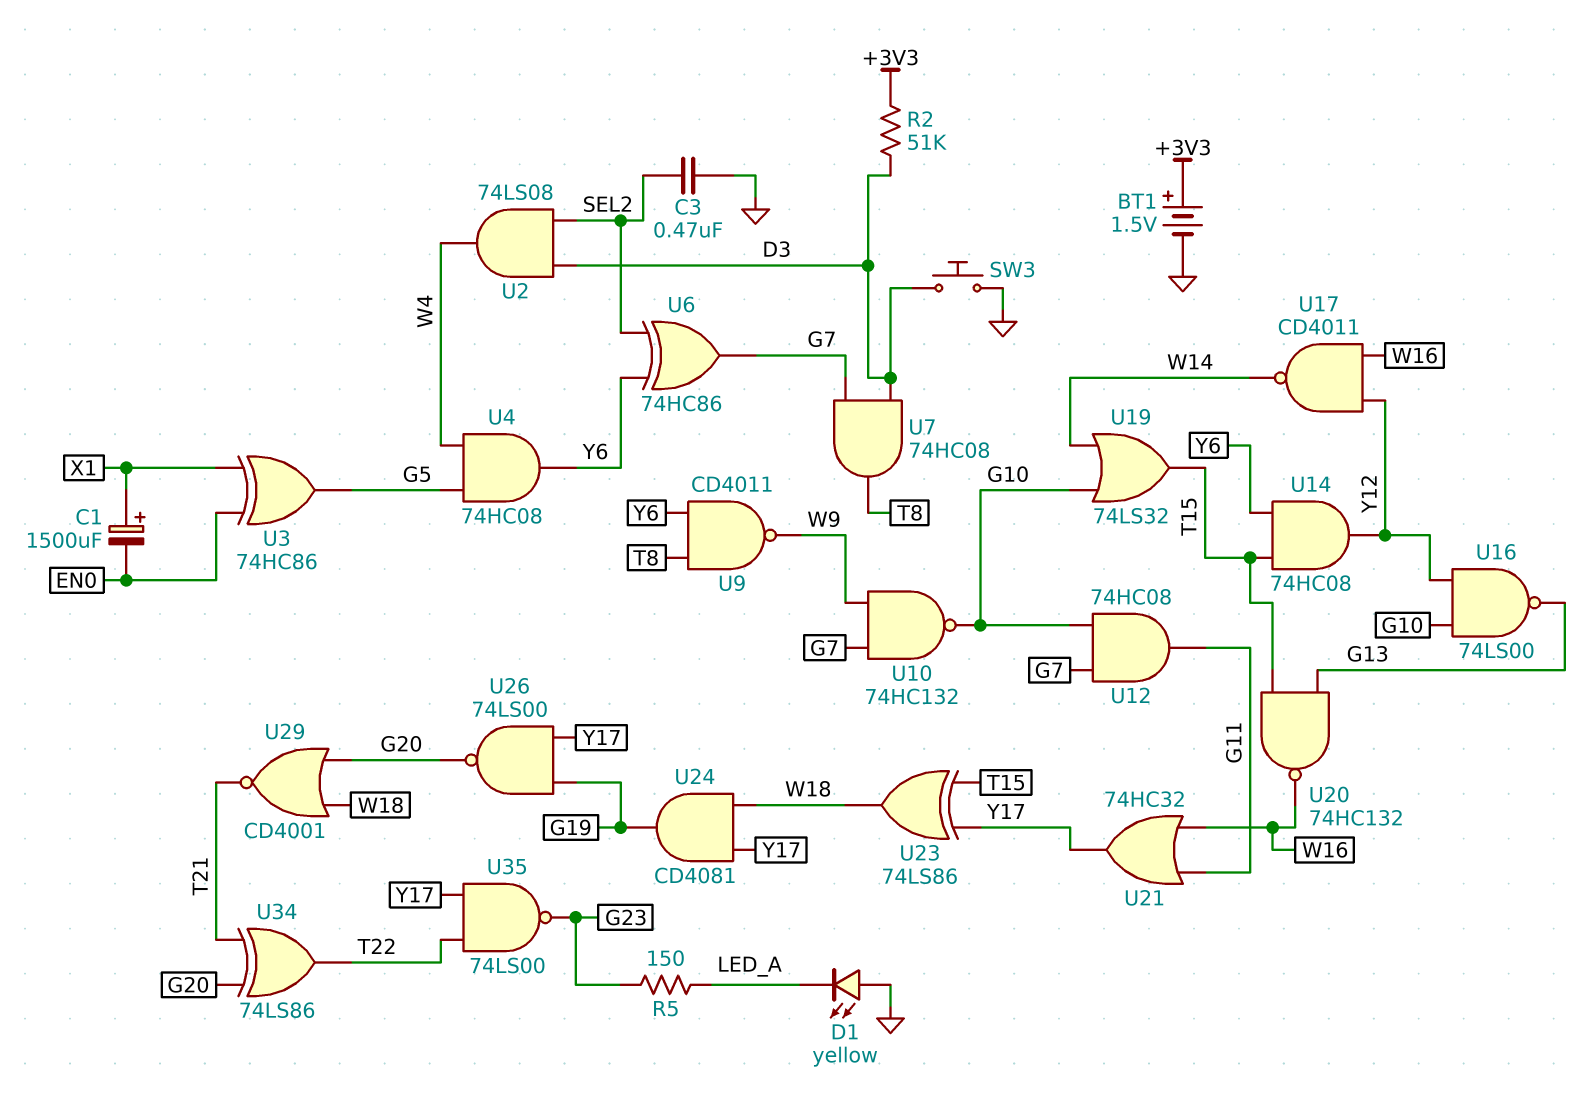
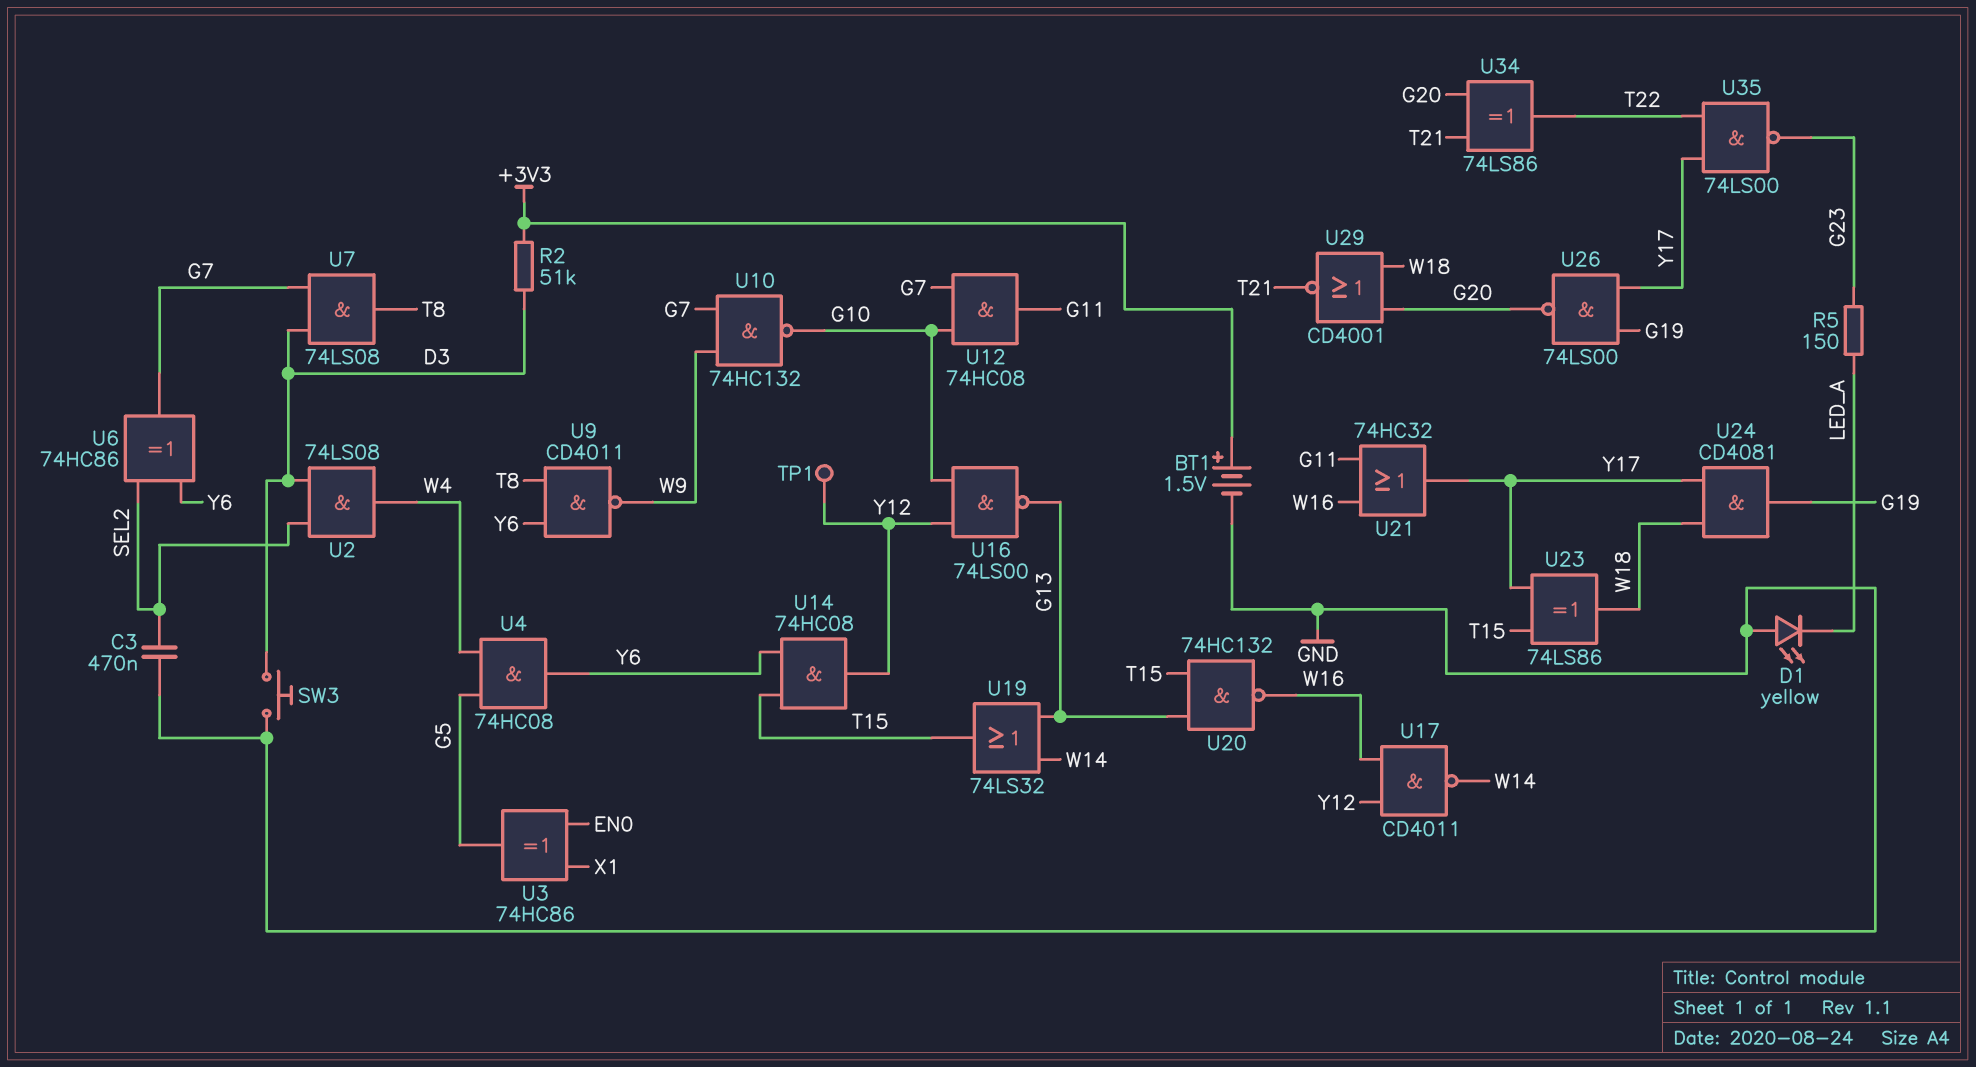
C1: 1500uF (plus X1, minus EN0) -> none
TP1: none -> test point (Y12)
U7: AND 74HC08 (in D3, in G7, out T8) -> AND 74LS08 (in D3, in G7, out T8)
U19: OR 74LS32 (in G10, in W14, out T15) -> OR 74LS32 (in G13, in W14, out T15)

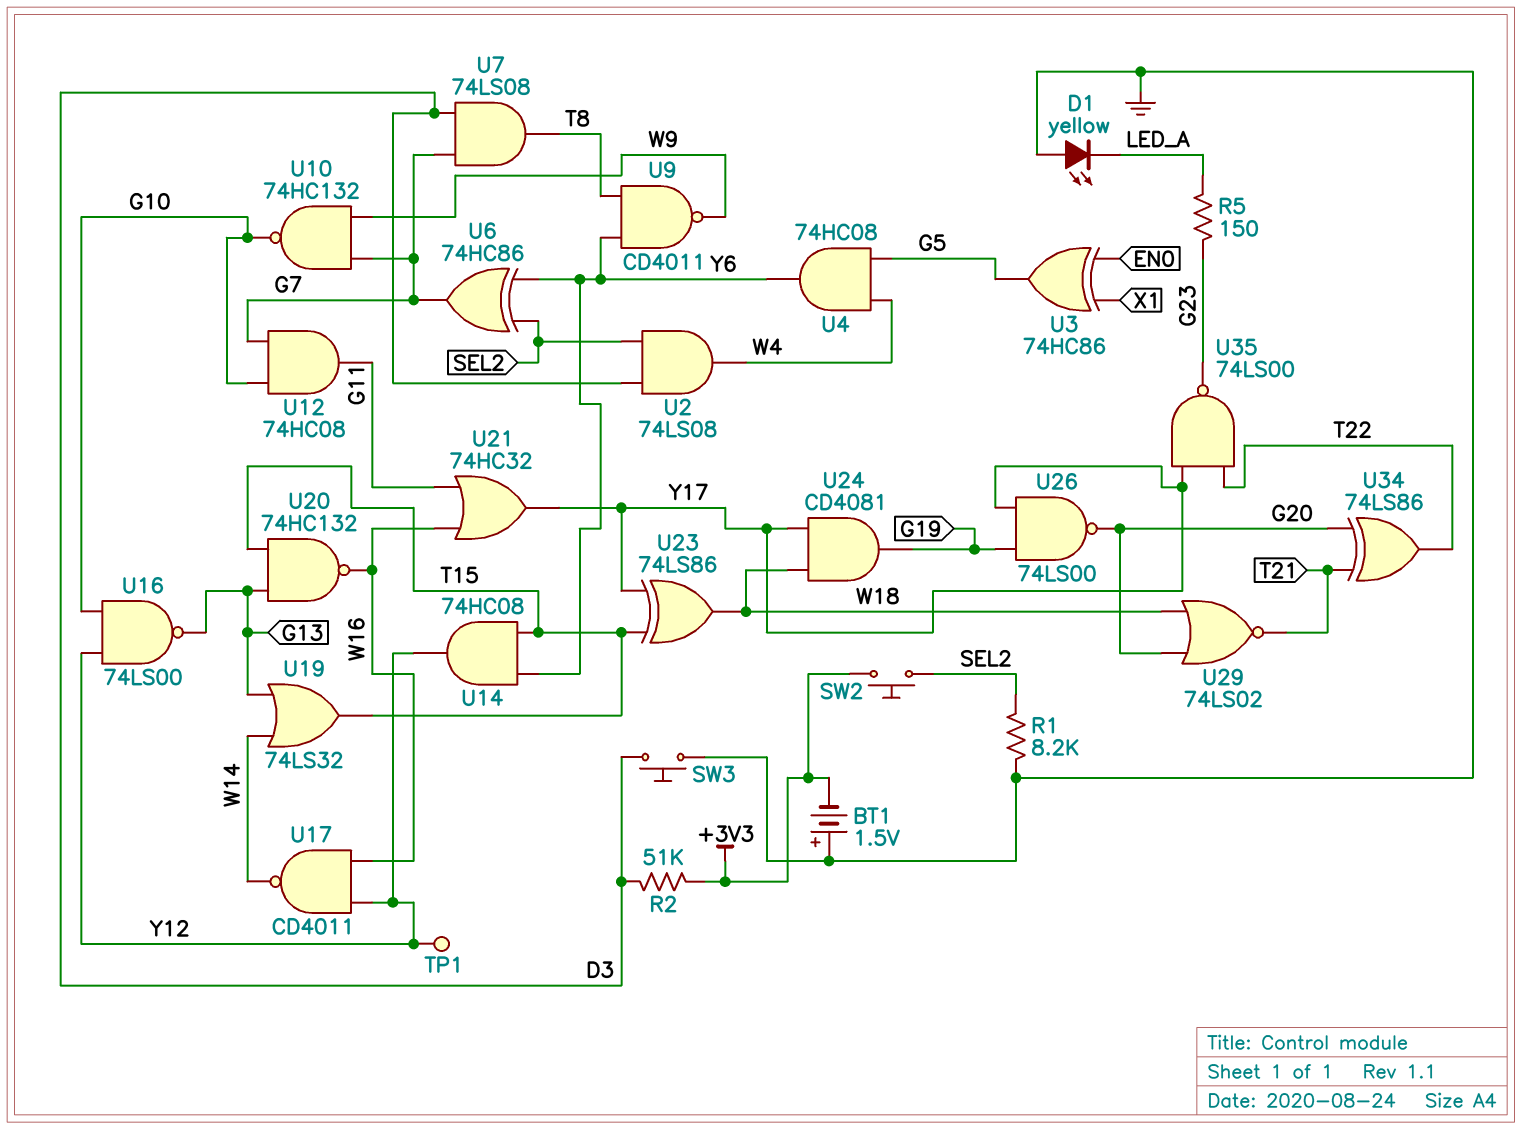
BT1: 1.5V (plus +3V3, minus GND) -> 1.5V (plus GND, minus +3V3)
C3: 470nF (GND, SEL2) -> none
R1: none -> 8.2k (GND, SEL2)
SW2: none -> button (+3V3, SEL2)
U29: NOR CD4001 (in G20, in W18, out T21) -> NOR 74LS02 (in G20, in W18, out T21)

